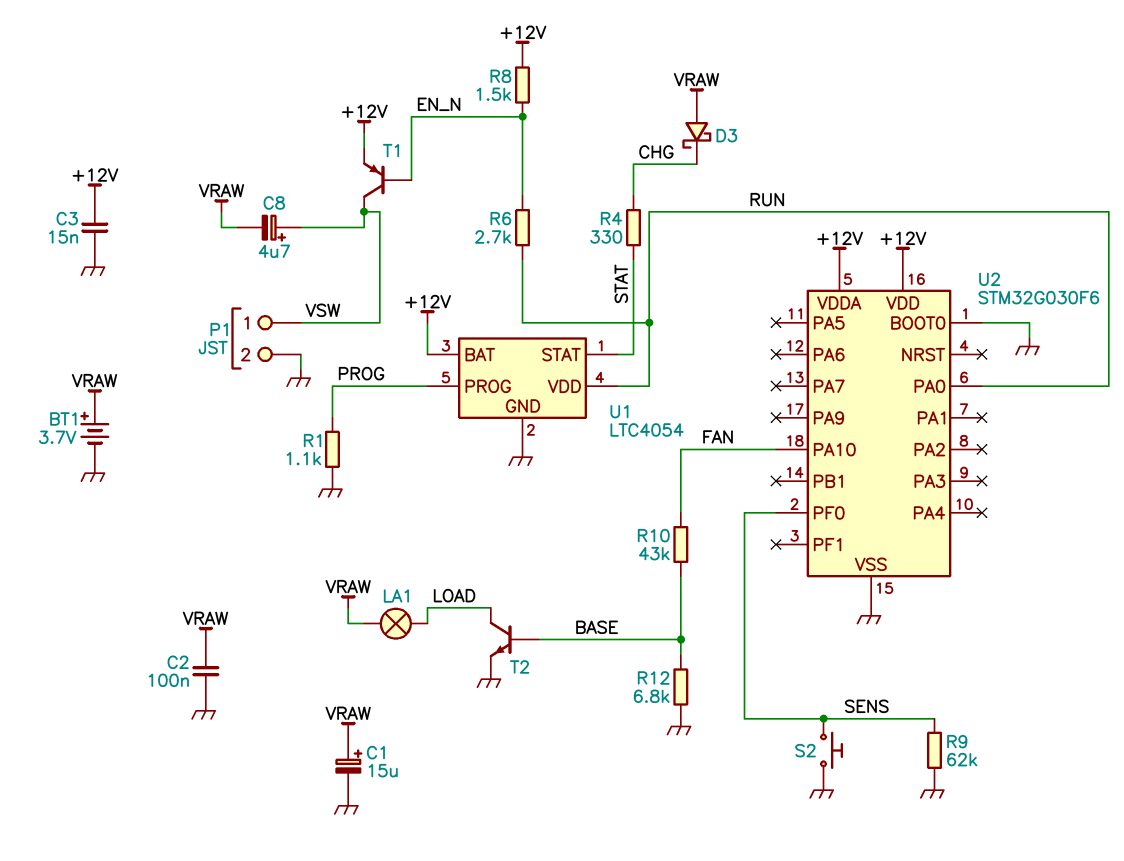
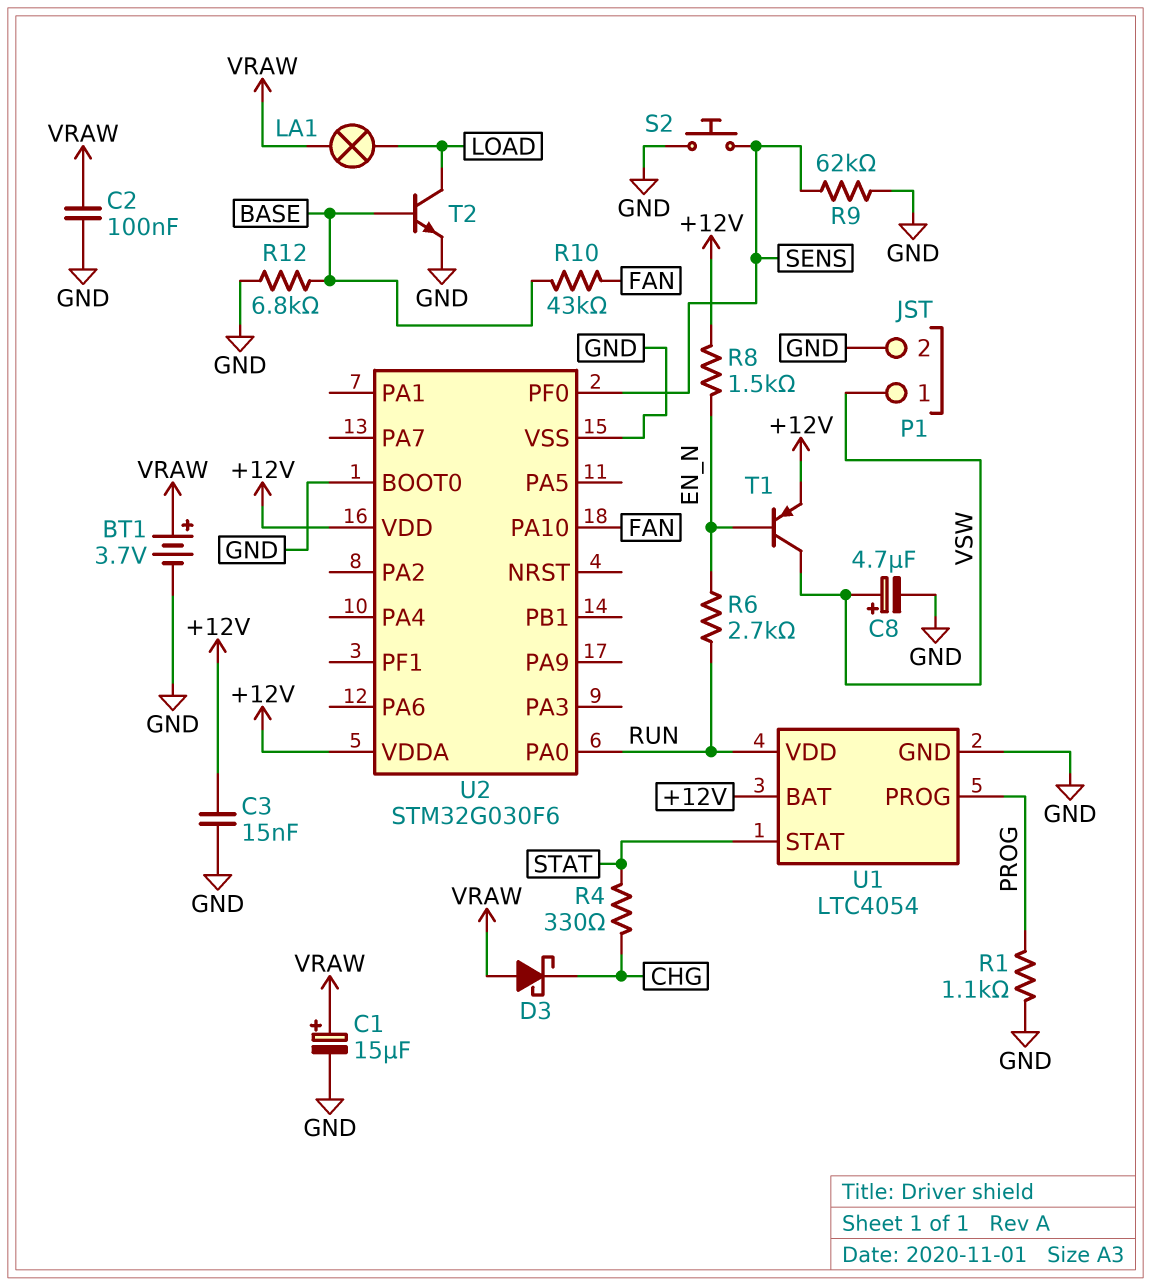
C8: 4.7uF (plus VSW, minus VRAW) -> 4.7uF (plus VSW, minus GND)

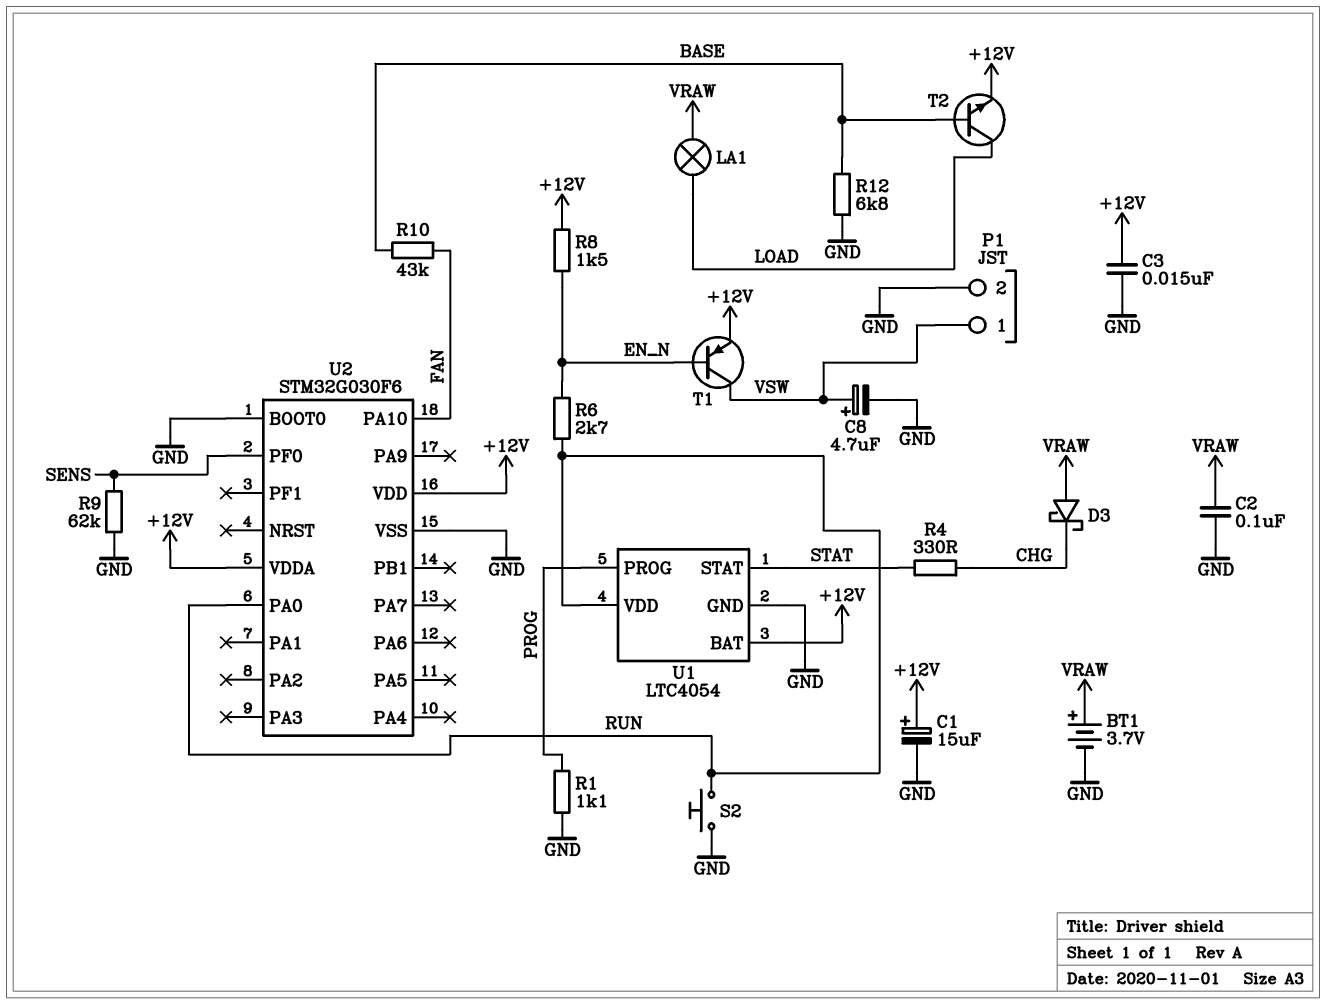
C1: 15uF (plus VRAW, minus GND) -> 15uF (plus +12V, minus GND)
S2: button (GND, SENS) -> button (GND, RUN)
T2: NPN (B BASE, C LOAD, E GND) -> NPN (B BASE, C LOAD, E +12V)

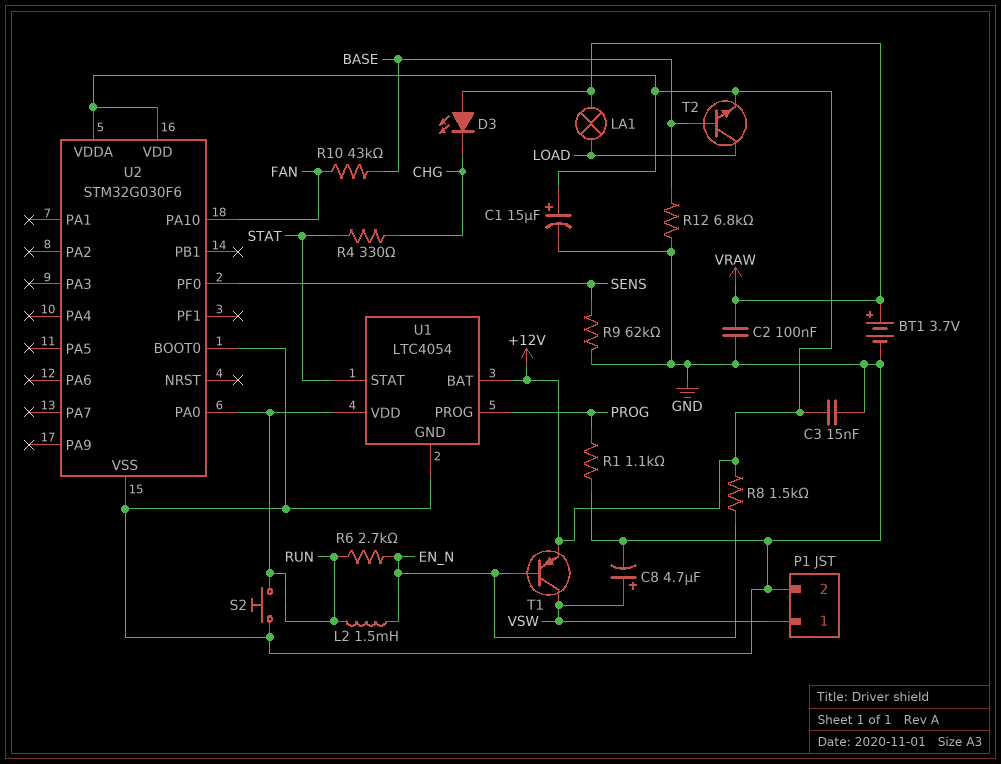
D3: schottky (A VRAW, K CHG) -> LED (A VRAW, K CHG)
L2: none -> 1.5mH (EN_N, RUN)

